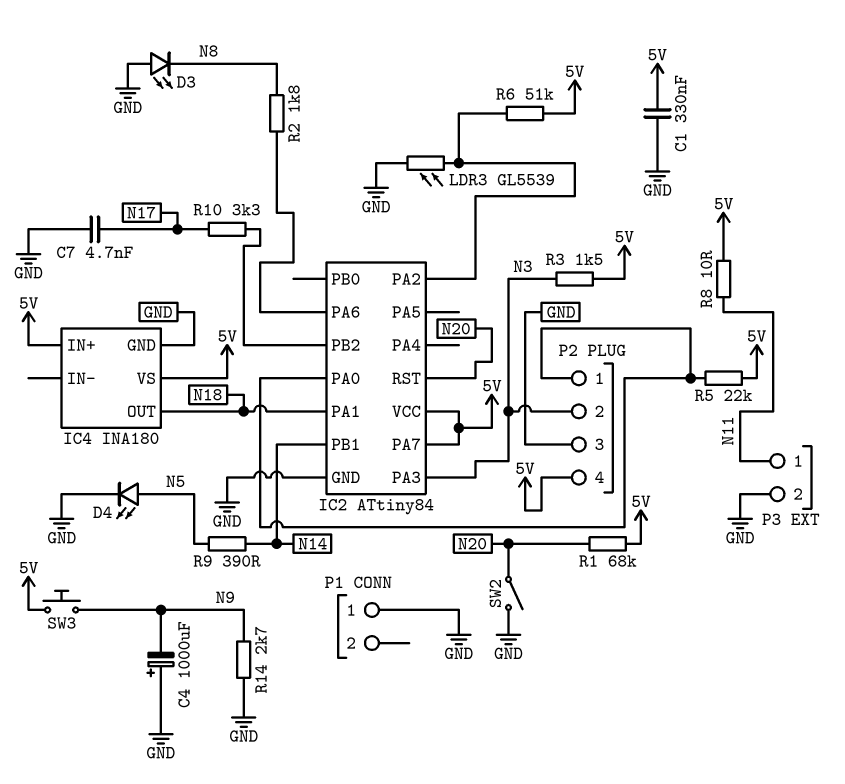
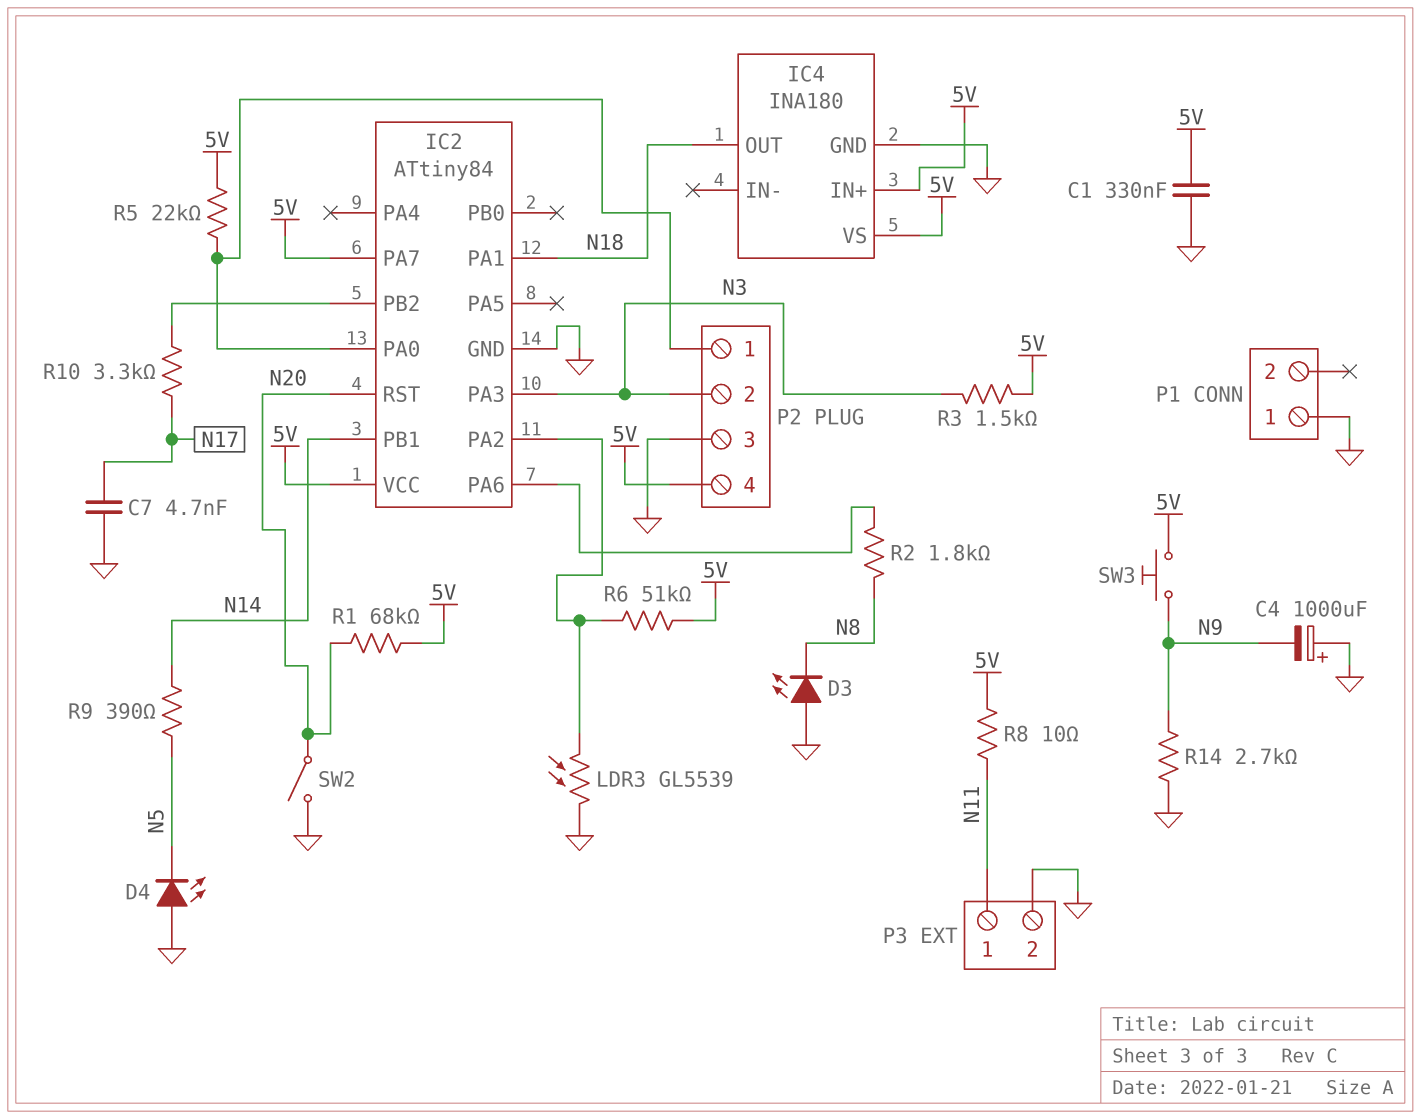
D4: LED (A N5, K GND) -> LED (A GND, K N5)

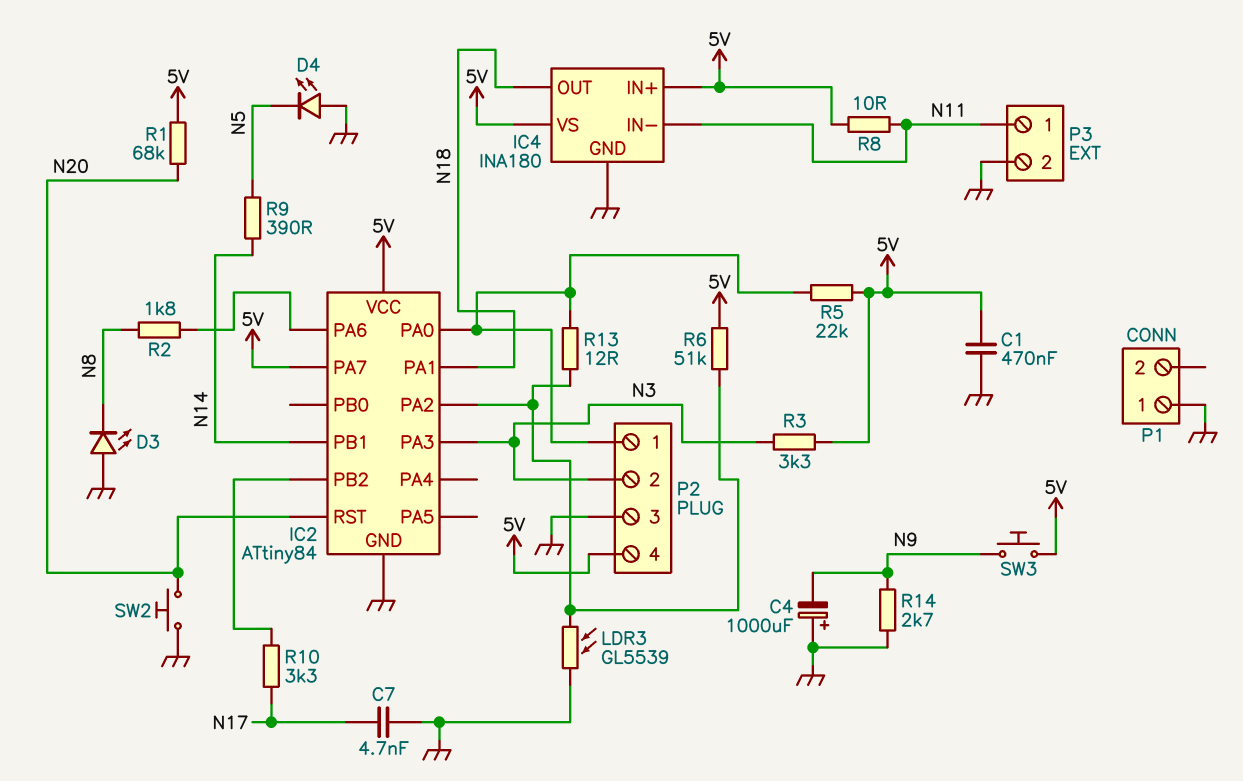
C1: 330nF (5V, GND) -> 470nF (5V, GND)
IC4 pin IN-: none -> N11
R3: 1.5k (5V, N3) -> 3.3k (5V, N3)
R13: none -> 12 (IC2/PA0, IC2/PA2)
SW2: switch (GND, N20) -> button (GND, N20)

